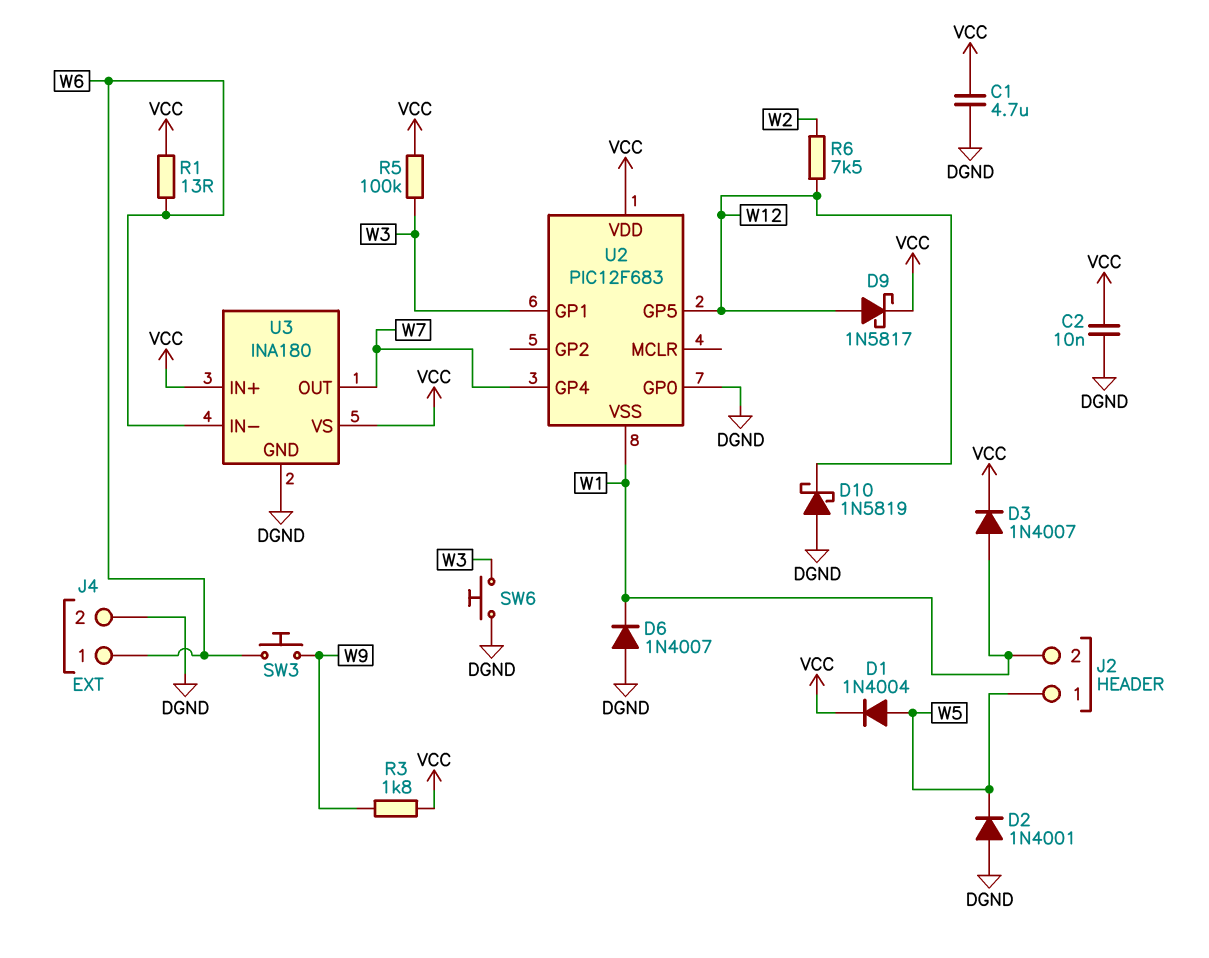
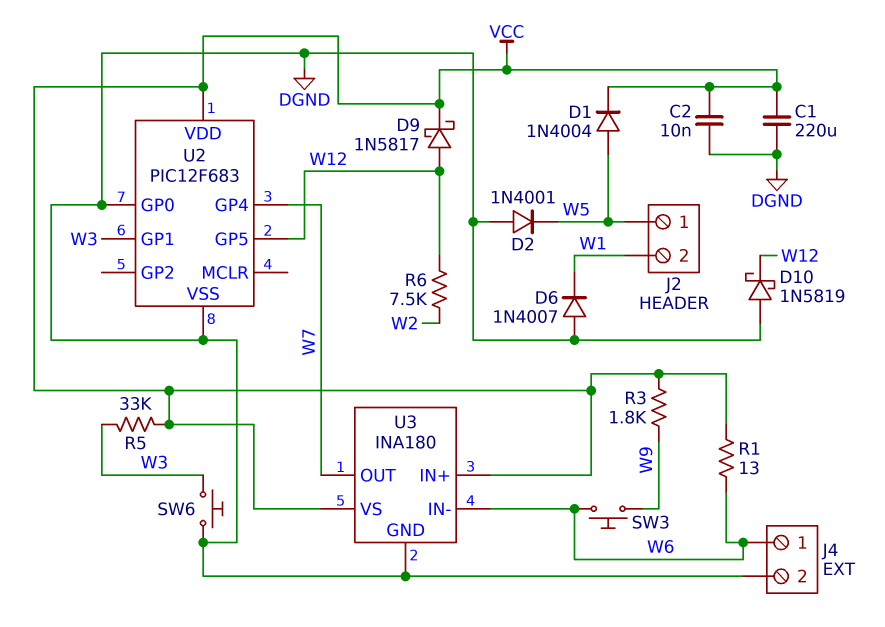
C1: 4.7uF (DGND, VCC) -> 220uF (DGND, VCC)
D3: diode 1N4007 (A W1, K VCC) -> none
R5: 100k (VCC, W3) -> 33k (VCC, W3)
U2 pin VSS: W1 -> DGND

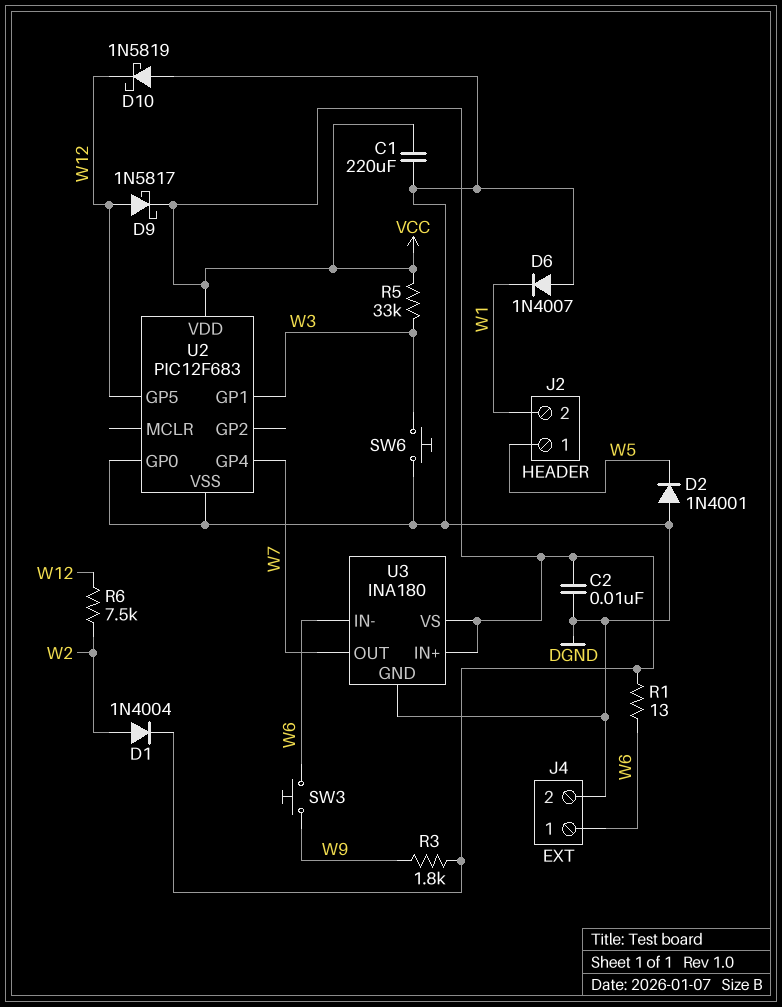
D1: diode 1N4004 (A W5, K VCC) -> diode 1N4004 (A W2, K VCC)

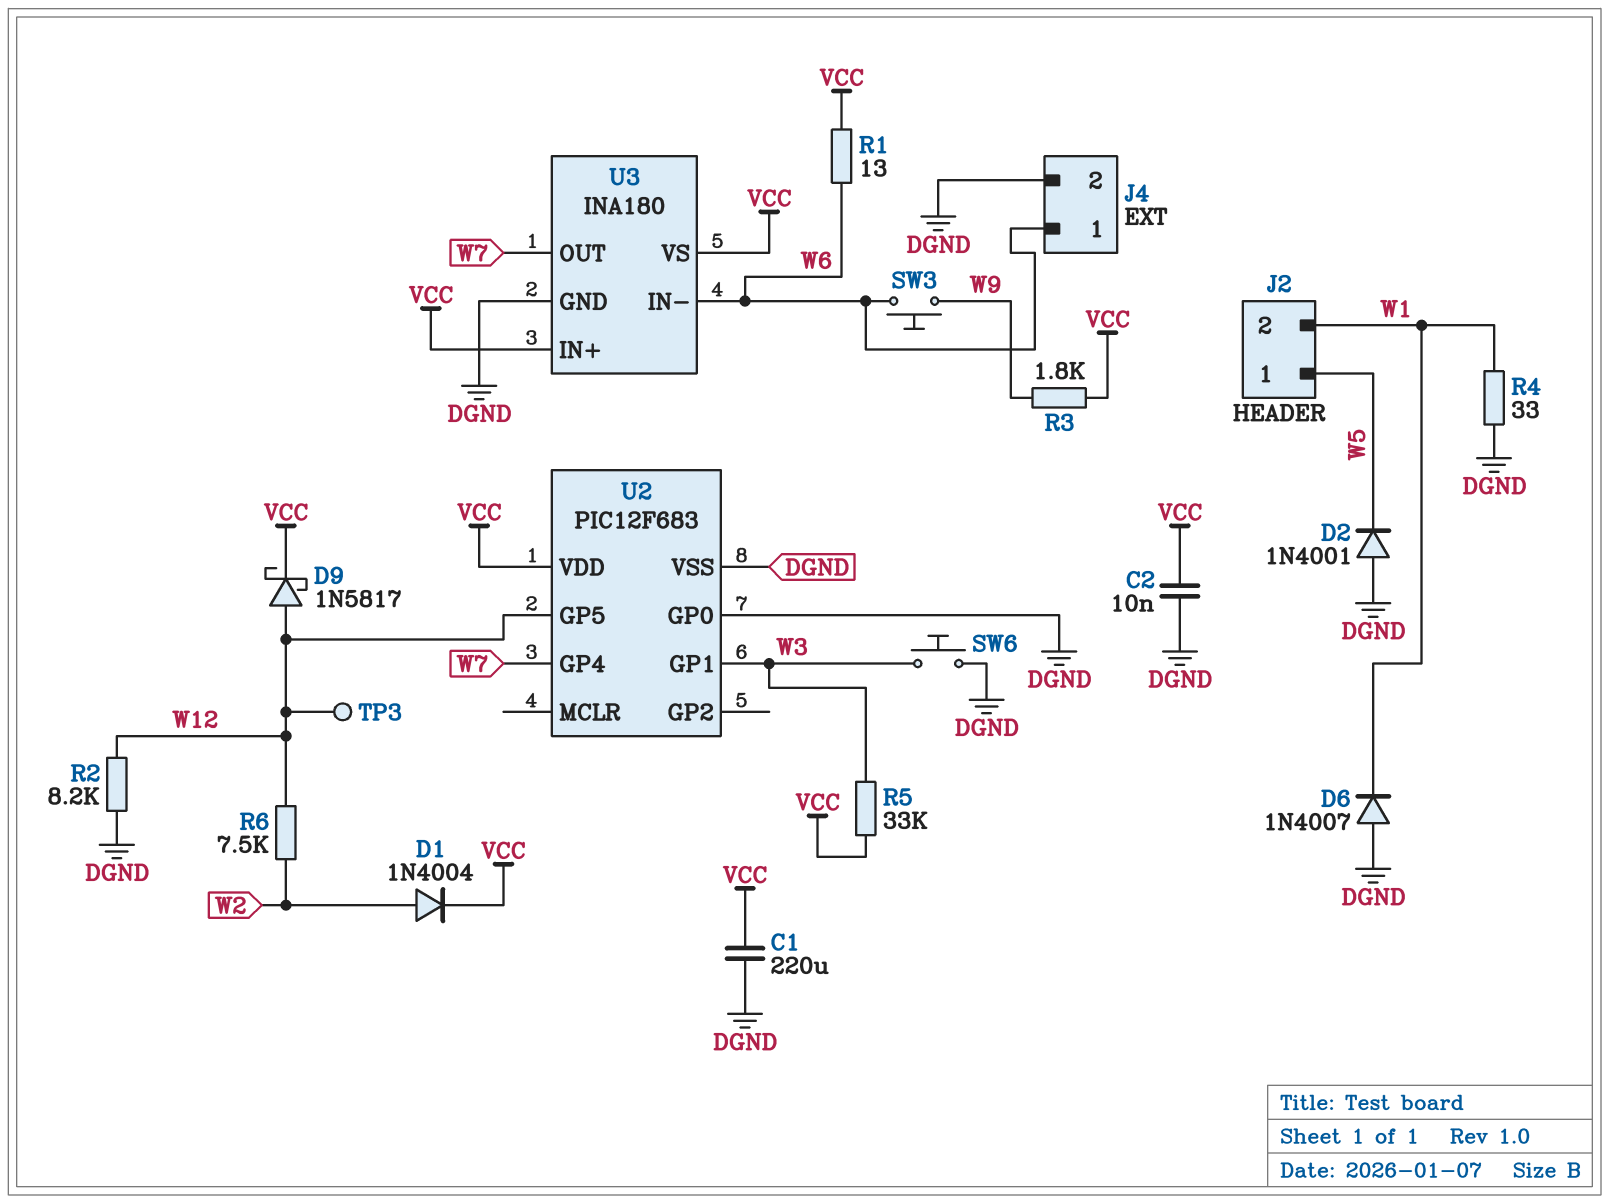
D10: schottky 1N5819 (A DGND, K W12) -> none
R2: none -> 8.2k (DGND, W12)
R4: none -> 33 (DGND, W1)
TP3: none -> test point (W12)

